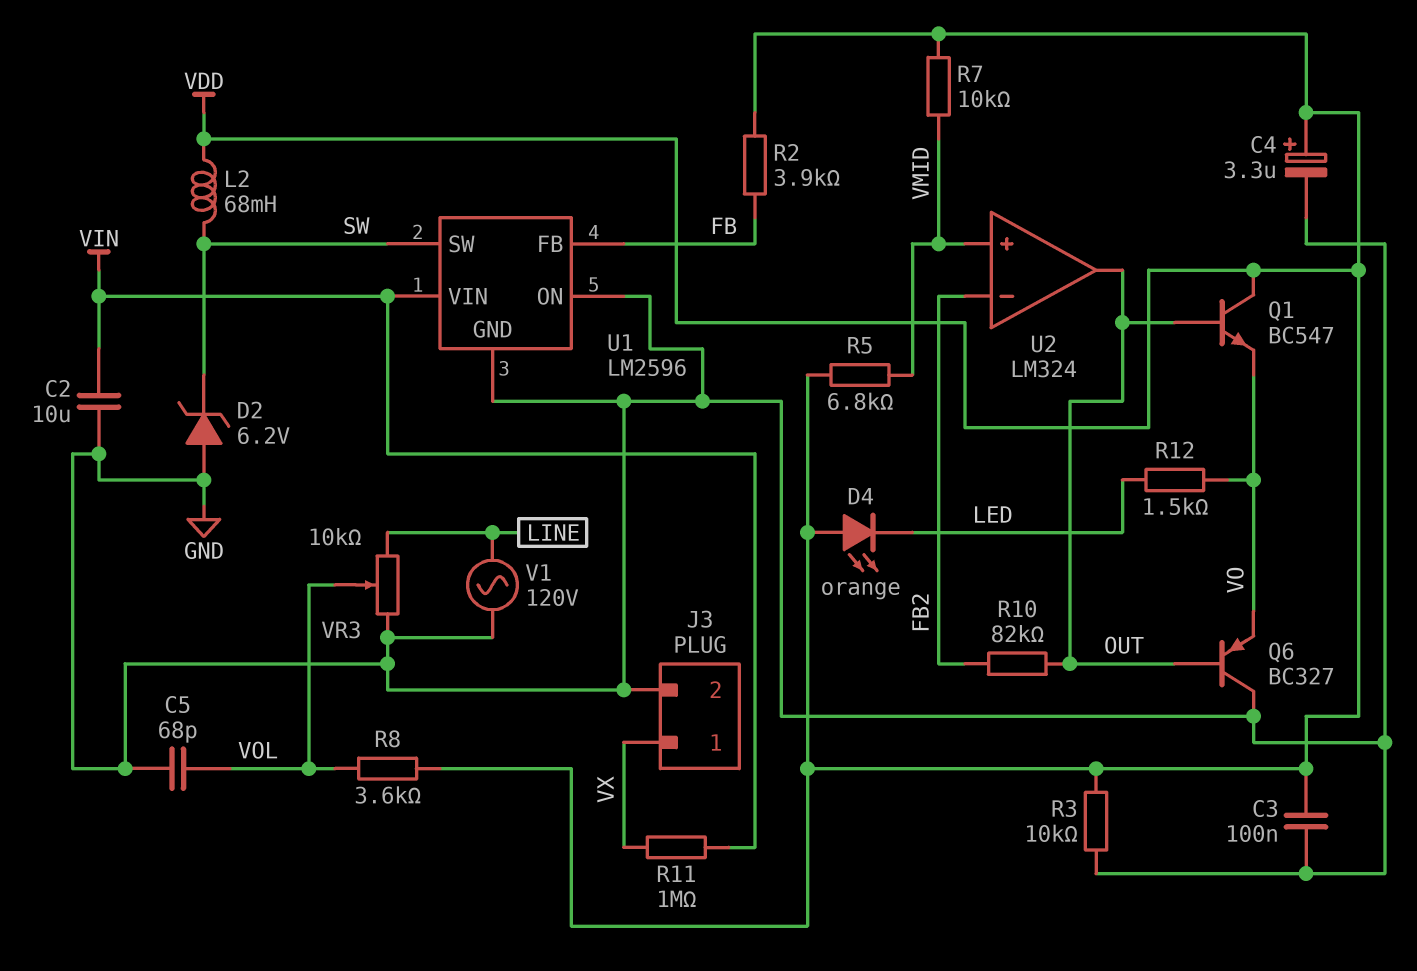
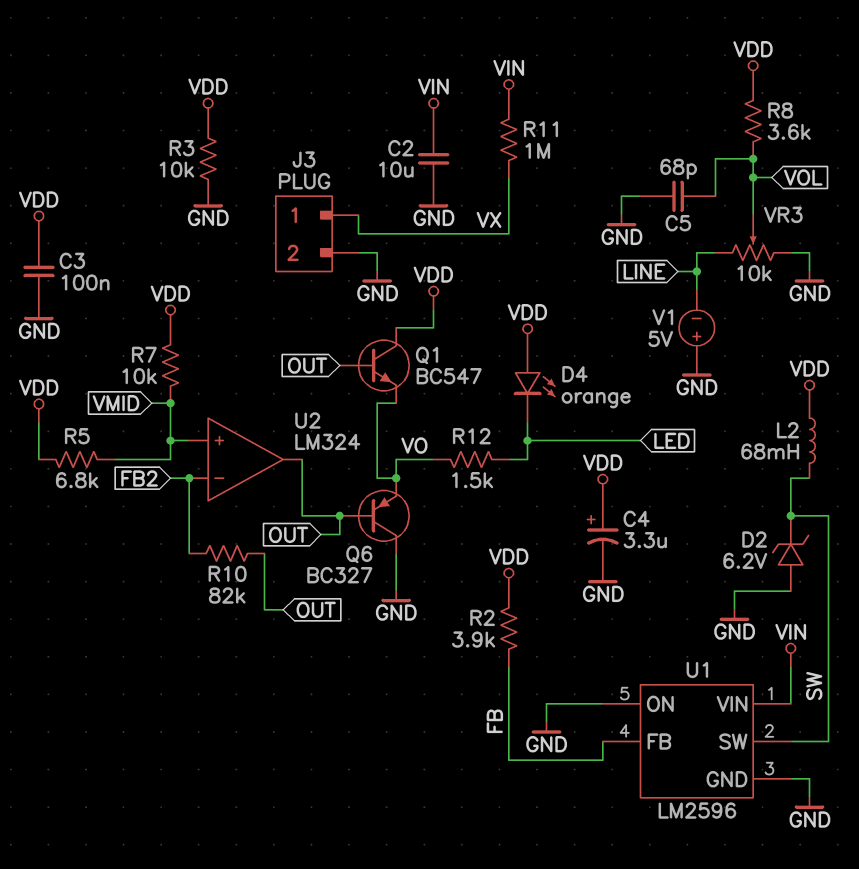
V1: AC 120V (GND, LINE) -> 5V (plus GND, minus LINE)

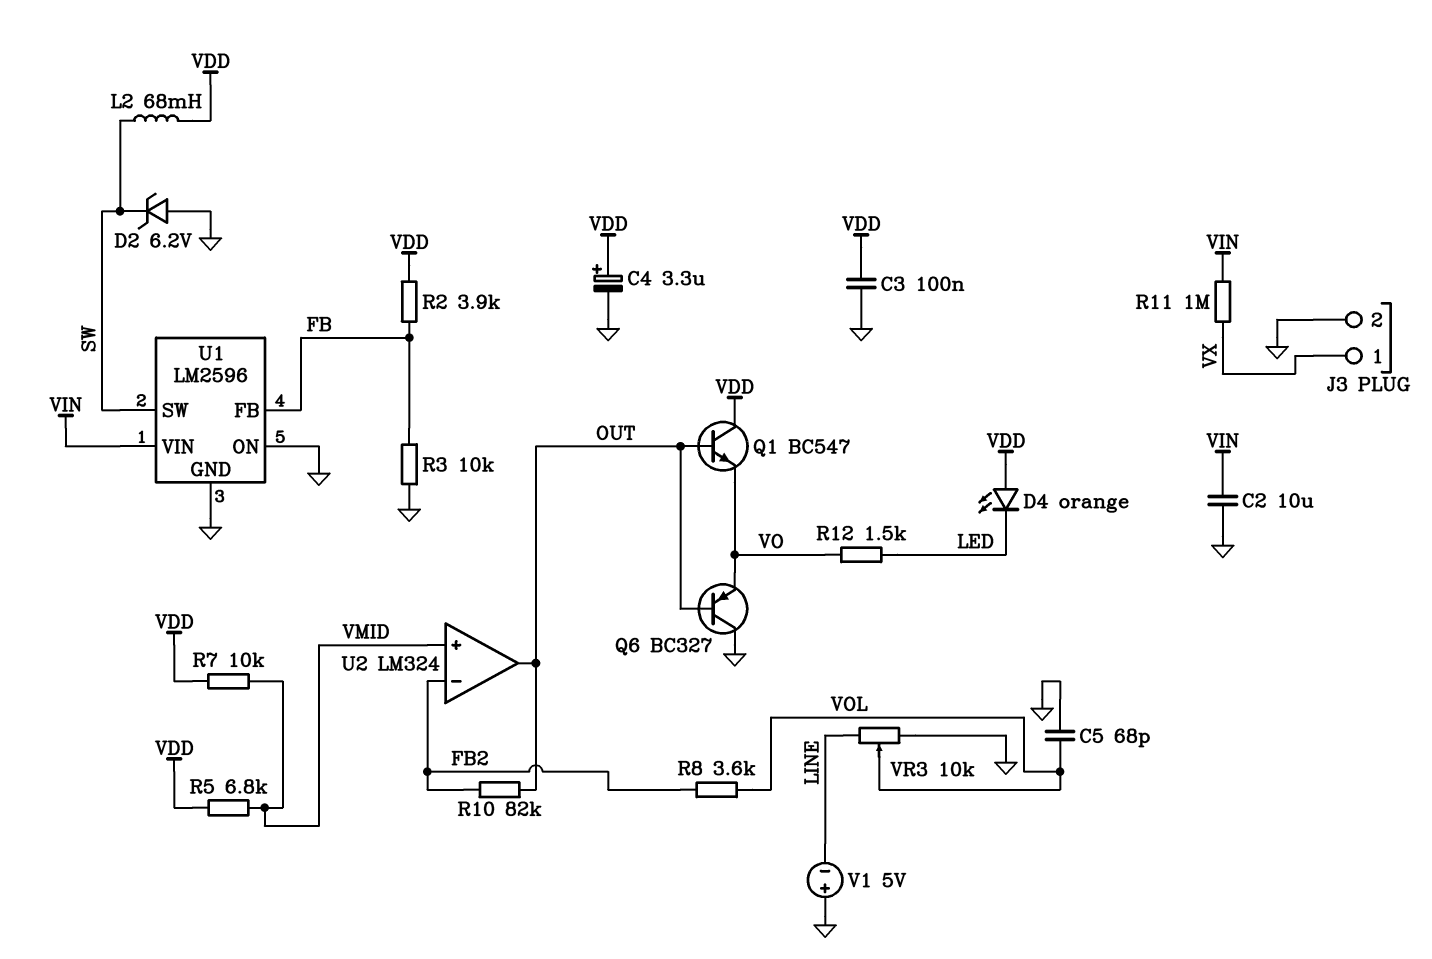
R3: 10k (GND, VDD) -> 10k (FB, GND)
R8: 3.6k (VDD, VOL) -> 3.6k (FB2, VOL)

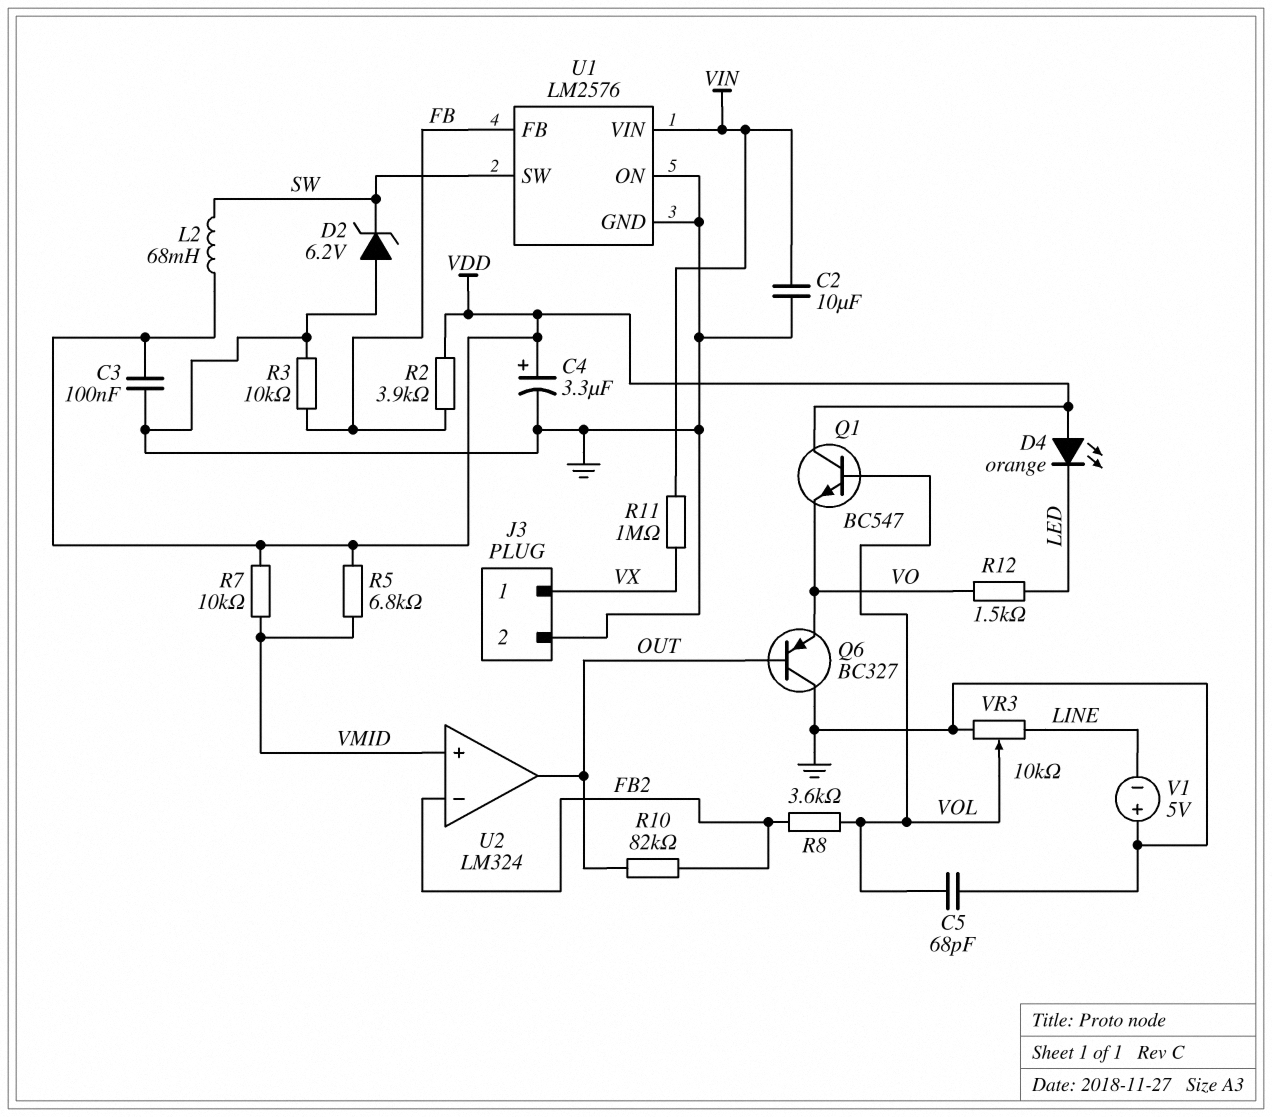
Q1: NPN BC547 (B OUT, C VDD, E VO) -> NPN BC547 (B VOL, C VDD, E VO)
U1: LM2596 -> LM2576

